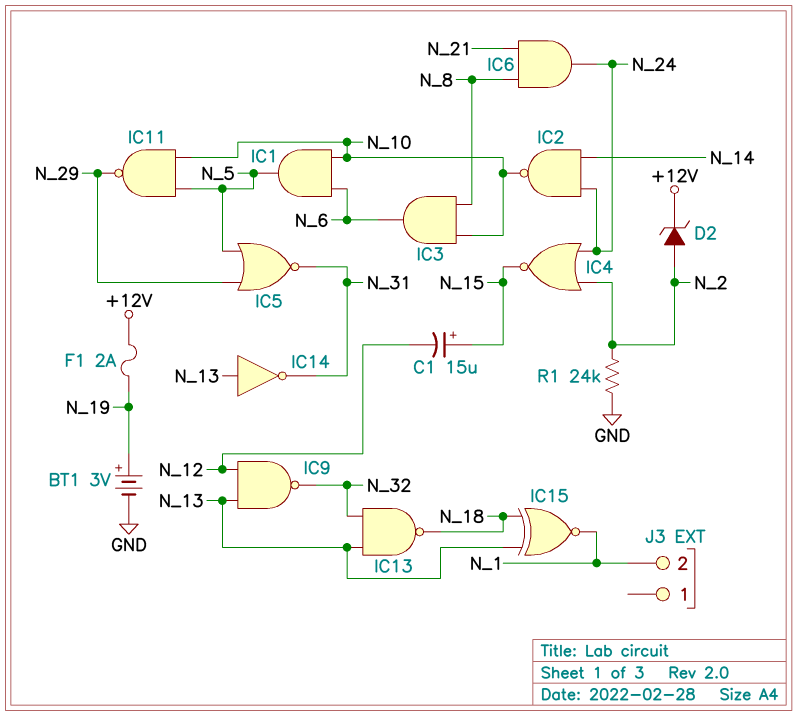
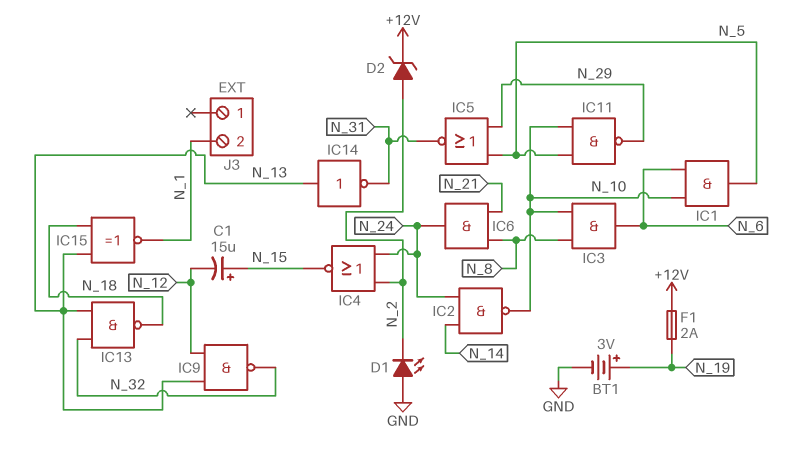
D1: none -> LED (A GND, K N_2)
R1: 24k (GND, N_2) -> none

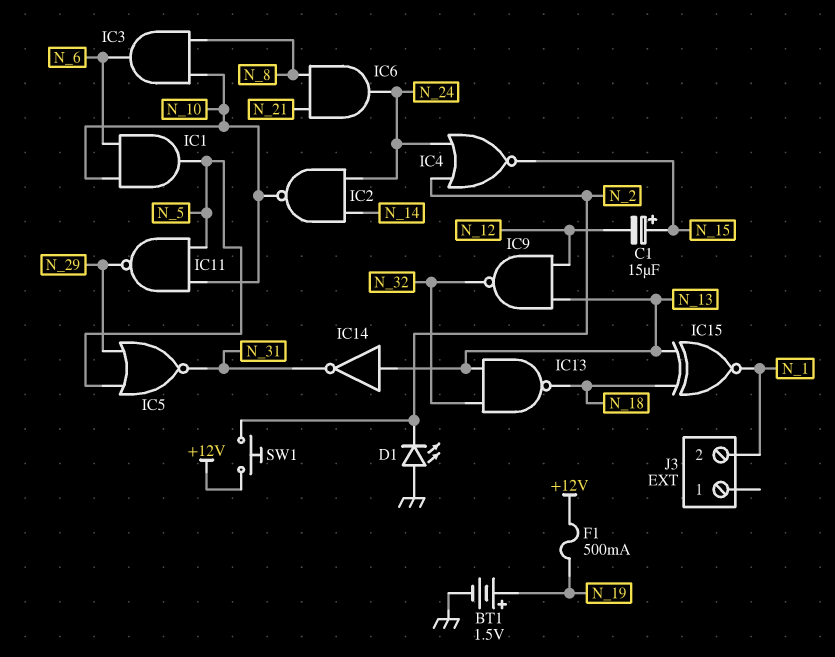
BT1: 3V (plus N_19, minus GND) -> 1.5V (plus N_19, minus GND)
D2: zener (A N_2, K +12V) -> none
F1: 2A (+12V, N_19) -> 500mA (+12V, N_19)
SW1: none -> button (+12V, N_2)

